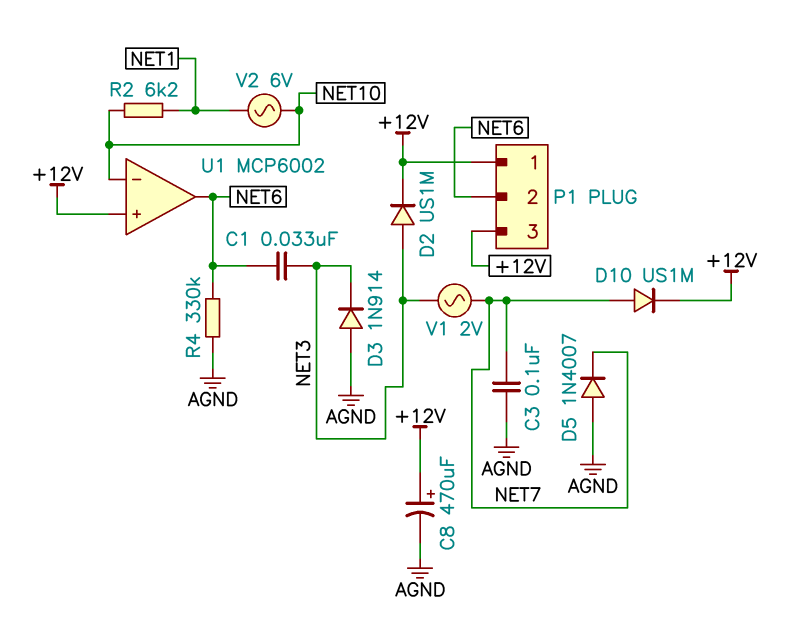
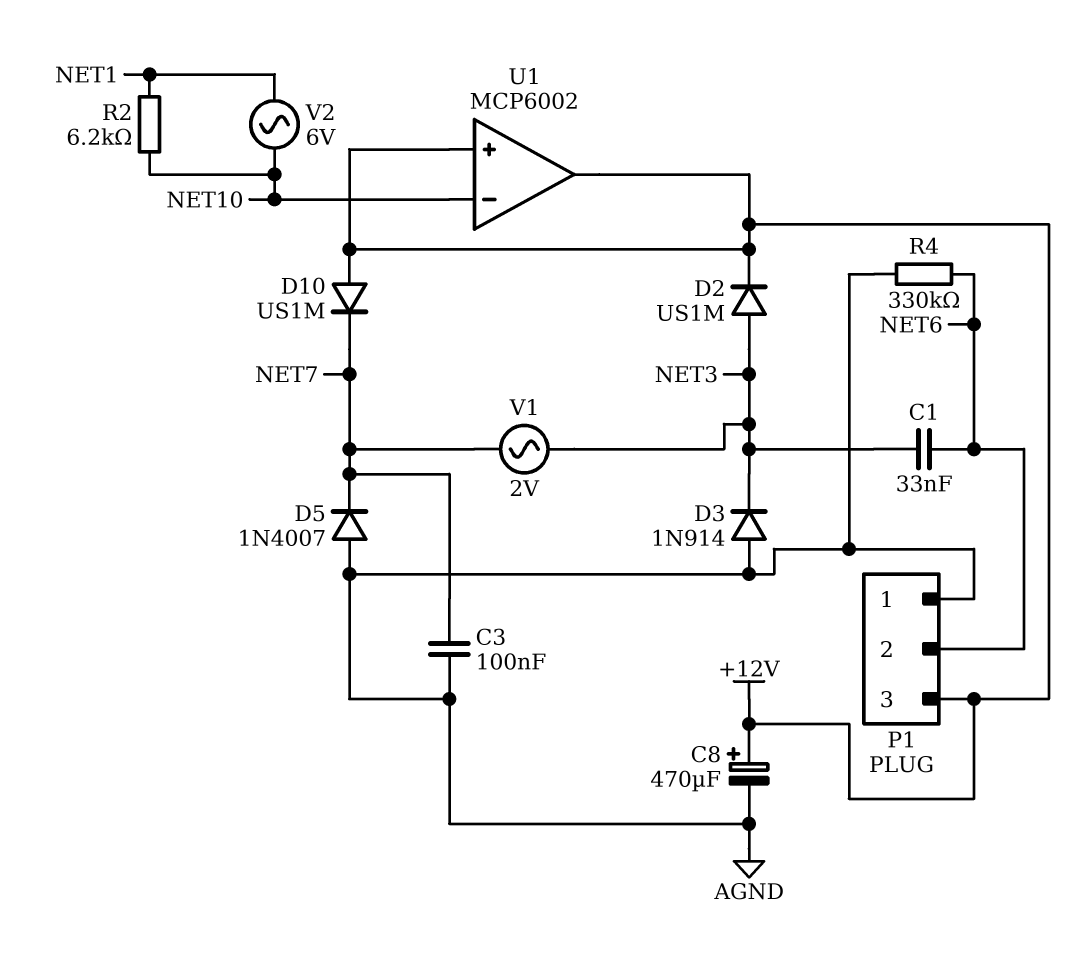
D10: diode US1M (A NET7, K +12V) -> diode US1M (A +12V, K NET7)
P1 pin 1: +12V -> AGND
U1 pin out: NET6 -> +12V

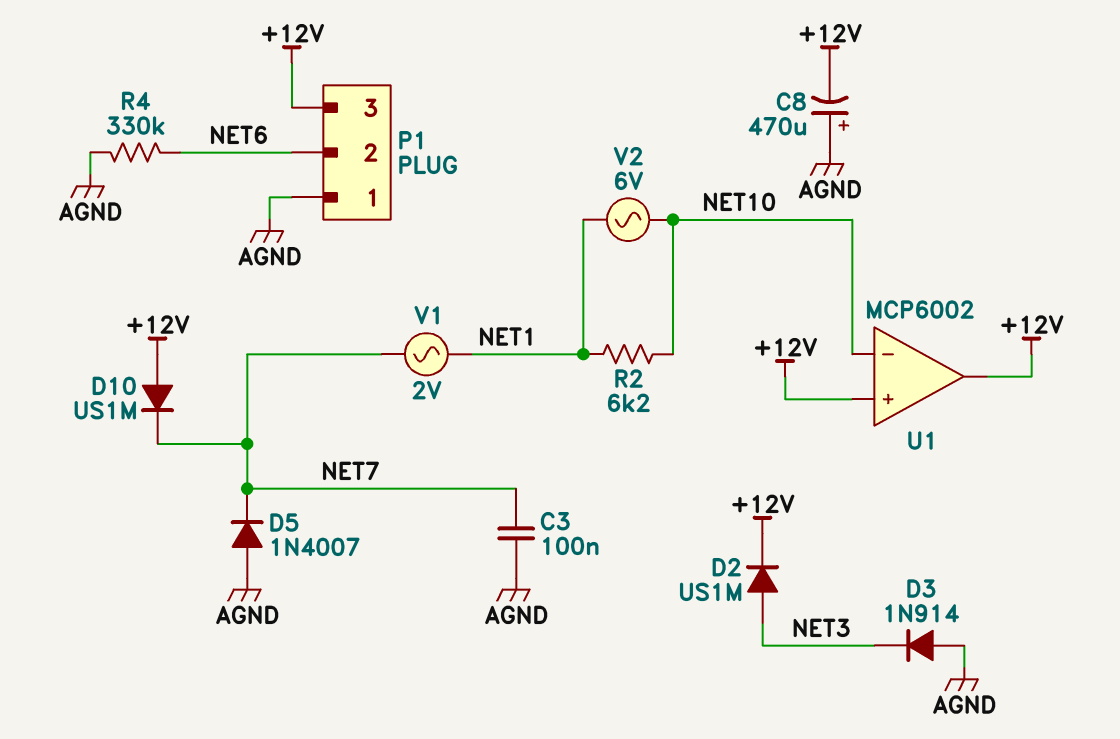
C1: 33nF (NET3, NET6) -> none
C8: 470uF (plus +12V, minus AGND) -> 470uF (plus AGND, minus +12V)
V1: AC 2V (NET3, NET7) -> AC 2V (NET1, NET7)

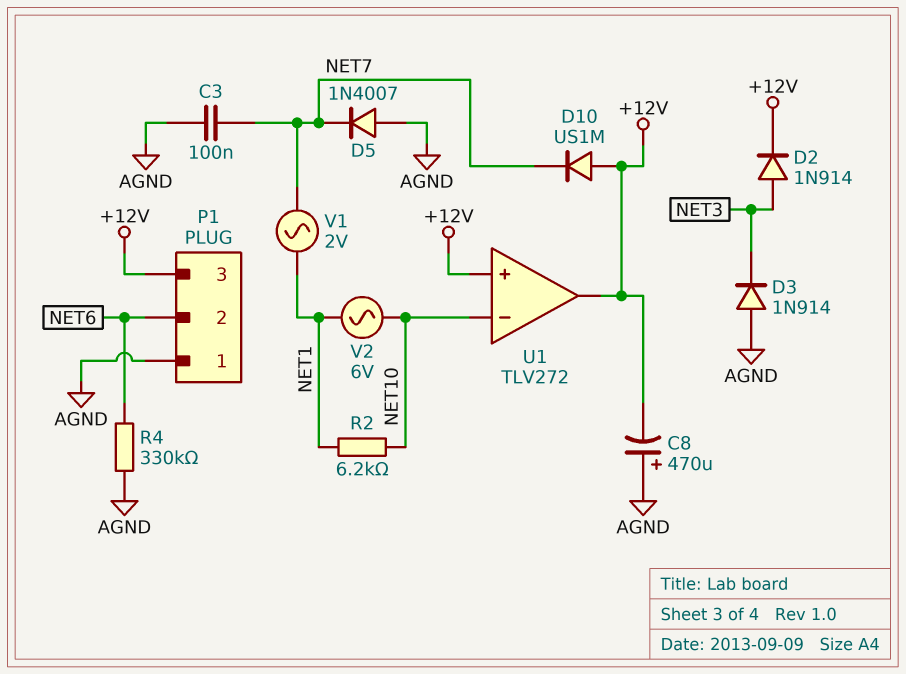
D2: diode US1M (A NET3, K +12V) -> diode 1N914 (A NET3, K +12V)
U1: MCP6002 -> TLV272

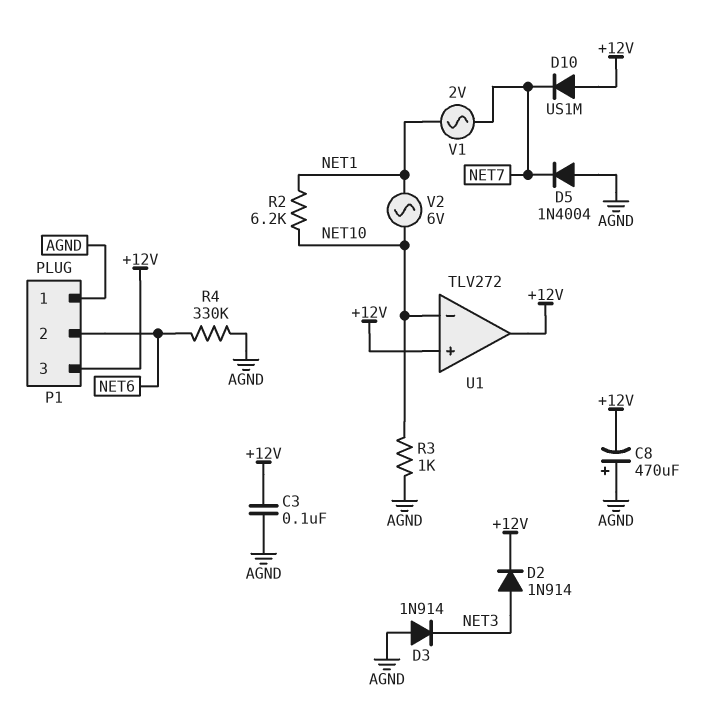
C3: 100nF (AGND, NET7) -> 100nF (+12V, AGND)
D5: diode 1N4007 (A AGND, K NET7) -> diode 1N4004 (A AGND, K NET7)
R3: none -> 1k (AGND, NET10)

